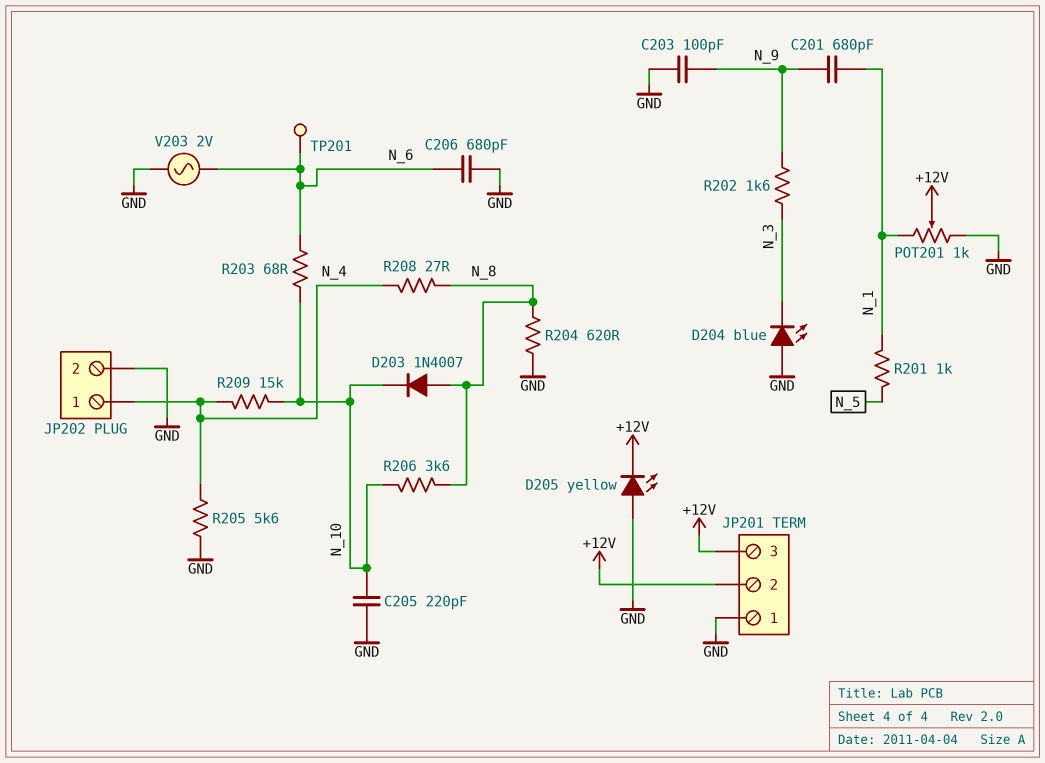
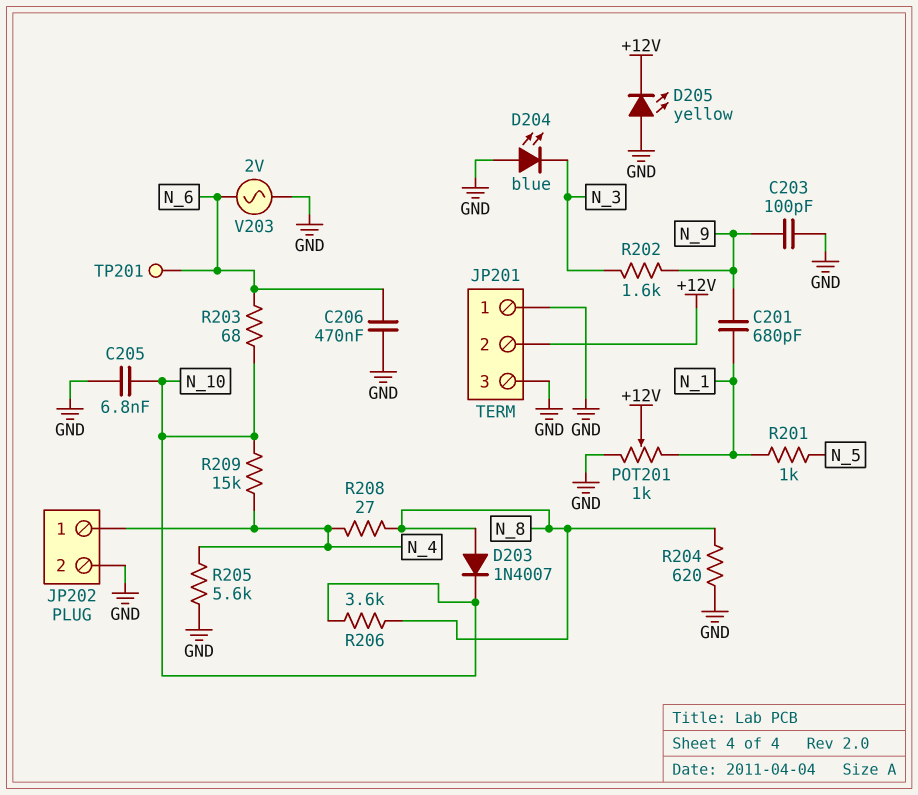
C205: 220pF (GND, N_10) -> 6.8nF (GND, N_10)
C206: 680pF (GND, N_6) -> 470nF (GND, N_6)
JP201 pin 3: +12V -> GND

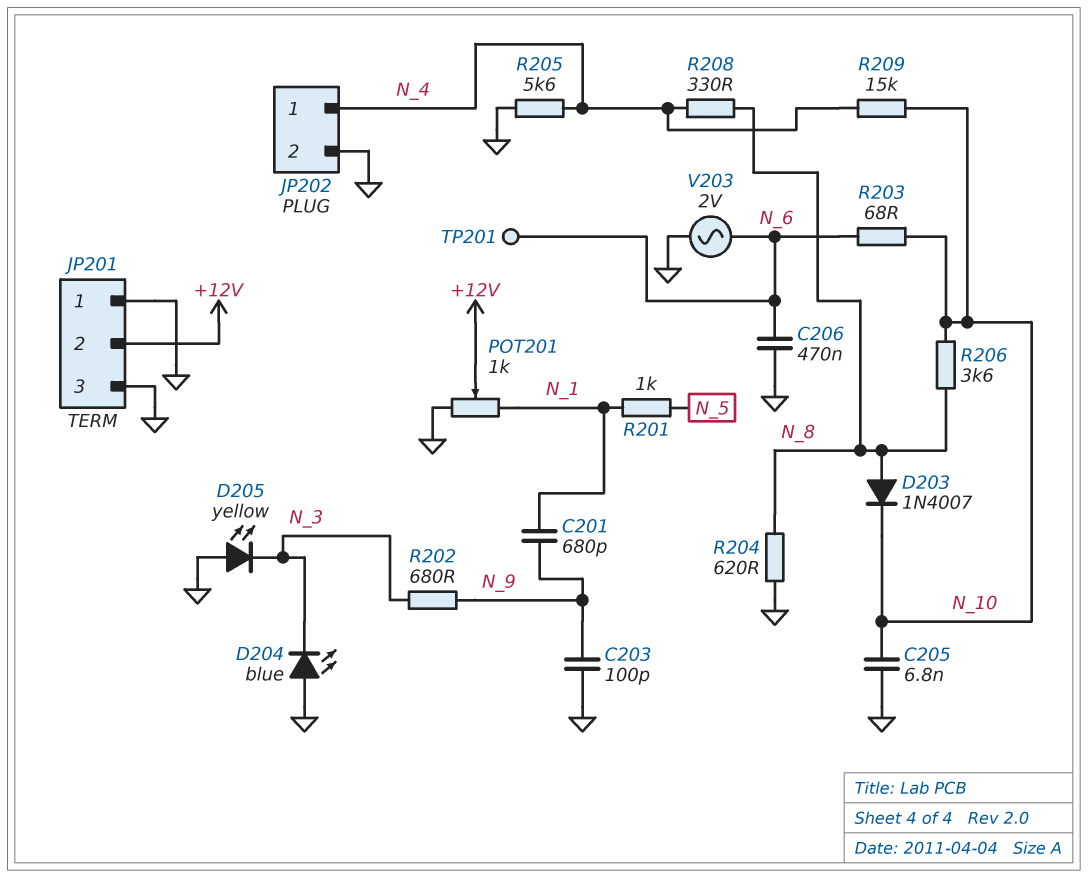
D205: LED yellow (A GND, K +12V) -> LED yellow (A GND, K N_3)
R202: 1.6k (N_3, N_9) -> 680 (N_3, N_9)
R208: 27 (N_4, N_8) -> 330 (N_4, N_8)

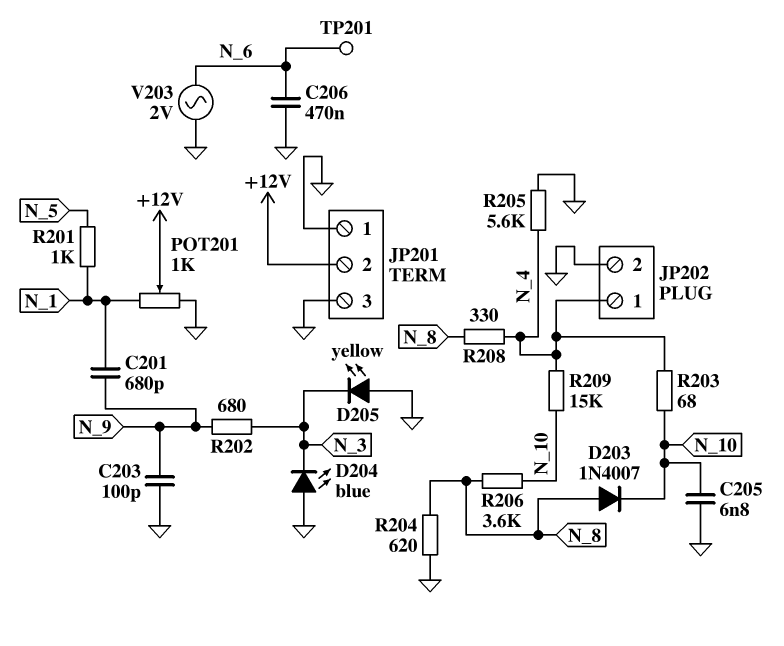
R203: 68 (N_6, N_10) -> 68 (N_4, N_10)

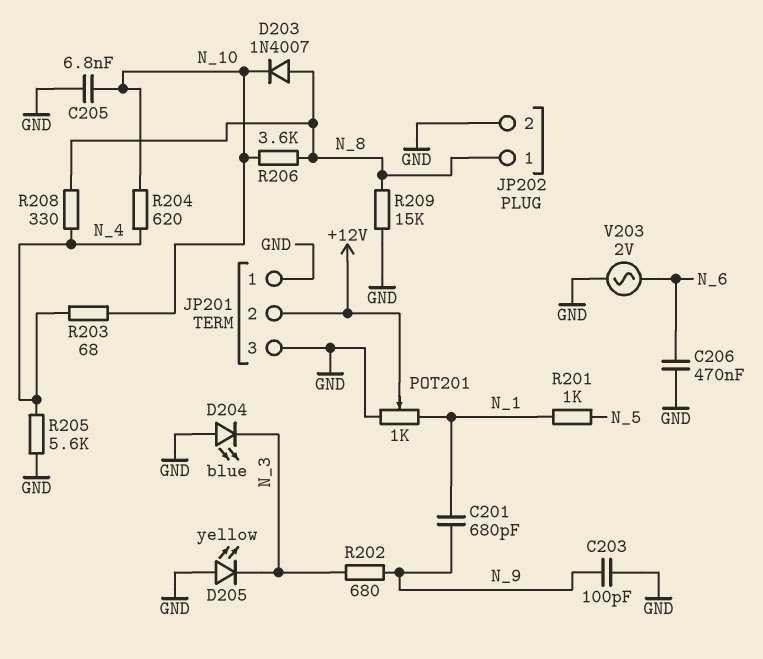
JP202 pin 1: N_4 -> N_8
R204: 620 (GND, N_8) -> 620 (N_4, N_10)
R209: 15k (N_4, N_10) -> 15k (GND, N_8)
TP201: test point (N_6) -> none

